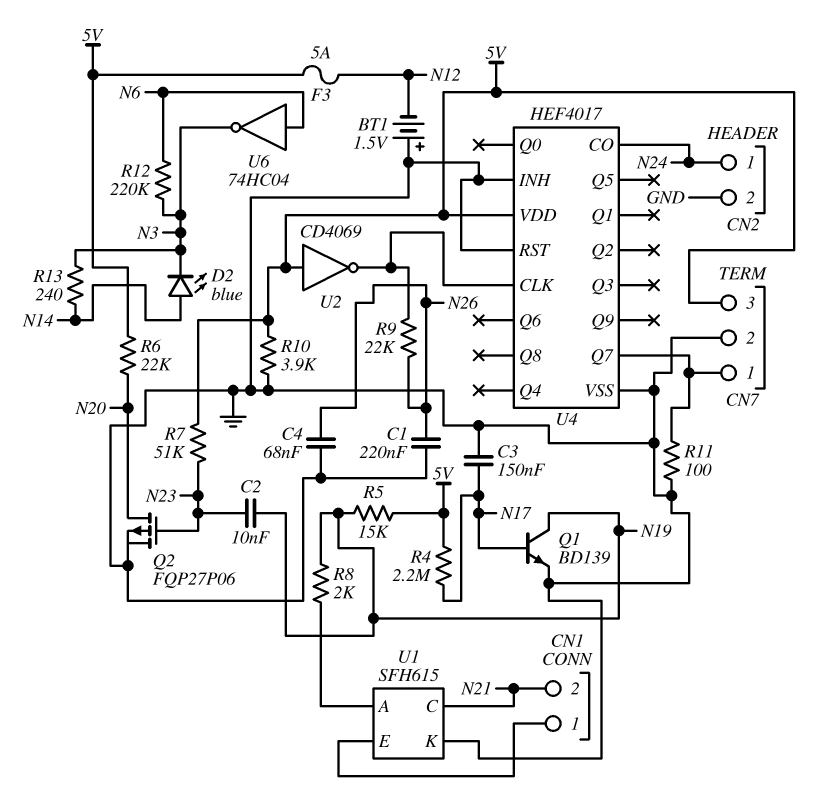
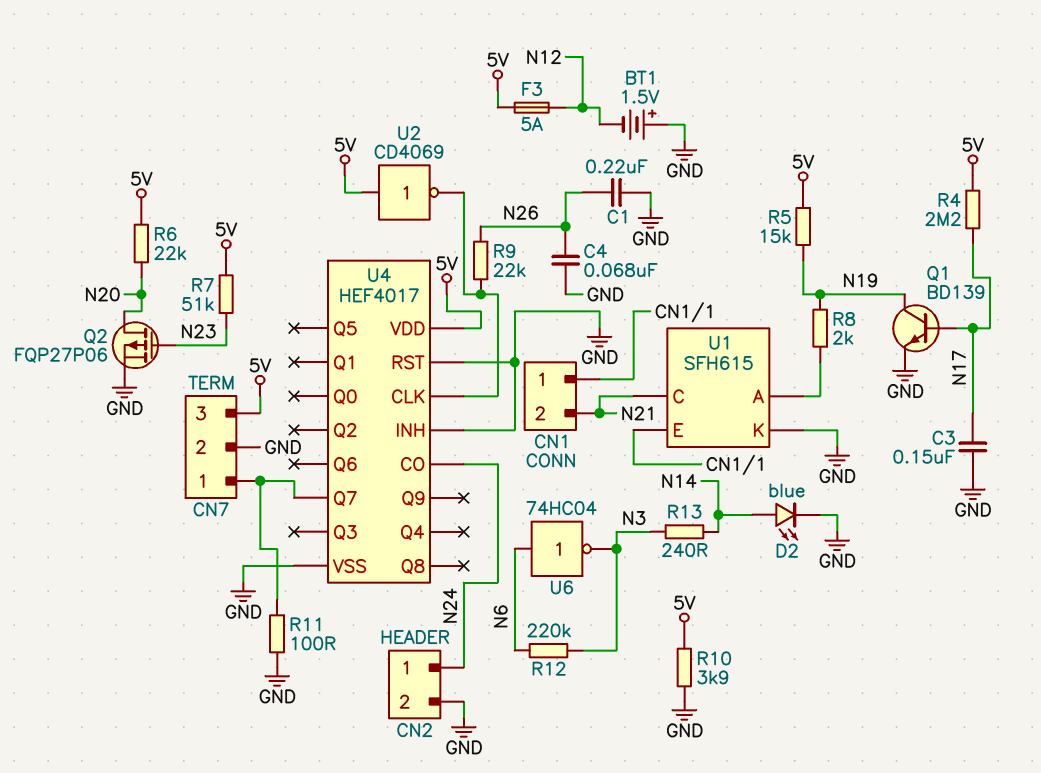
C2: 10nF (N19, N23) -> none
D2: LED blue (A N14, K N3) -> LED blue (A N14, K GND)

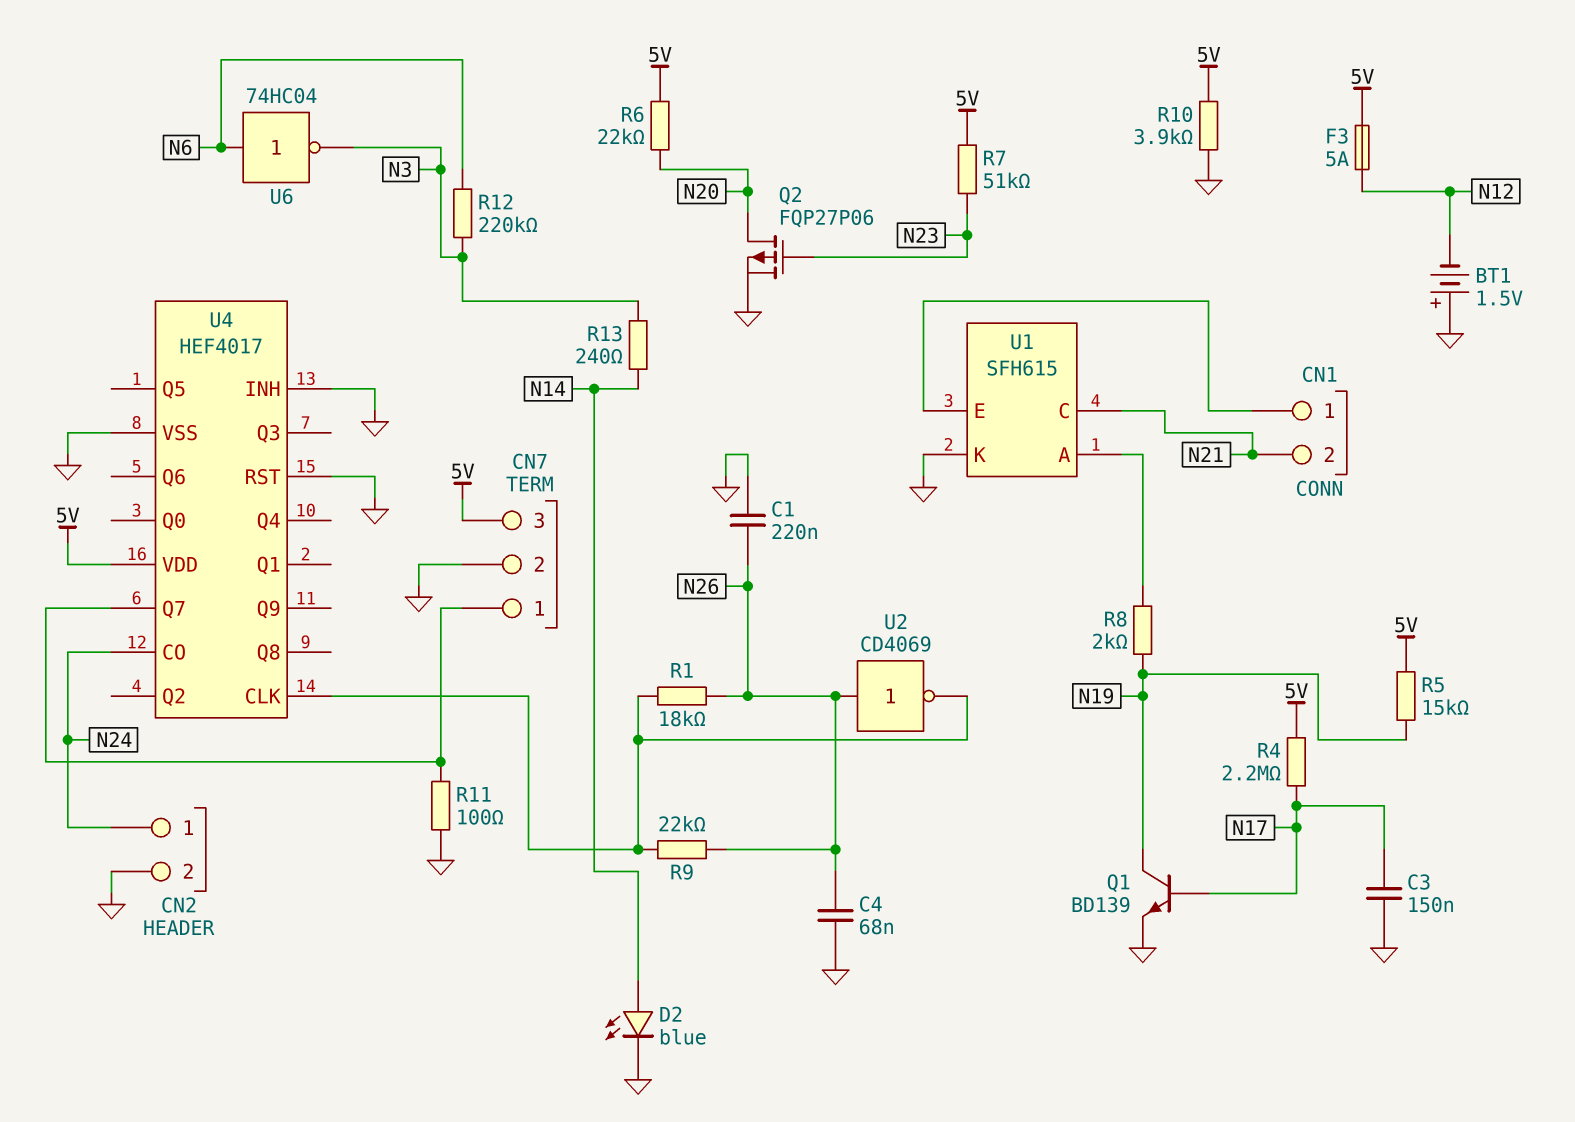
R1: none -> 18k (N26, U4/CLK)
U2: NOT CD4069 (in 5V, out U4/CLK) -> NOT CD4069 (in N26, out U4/CLK)

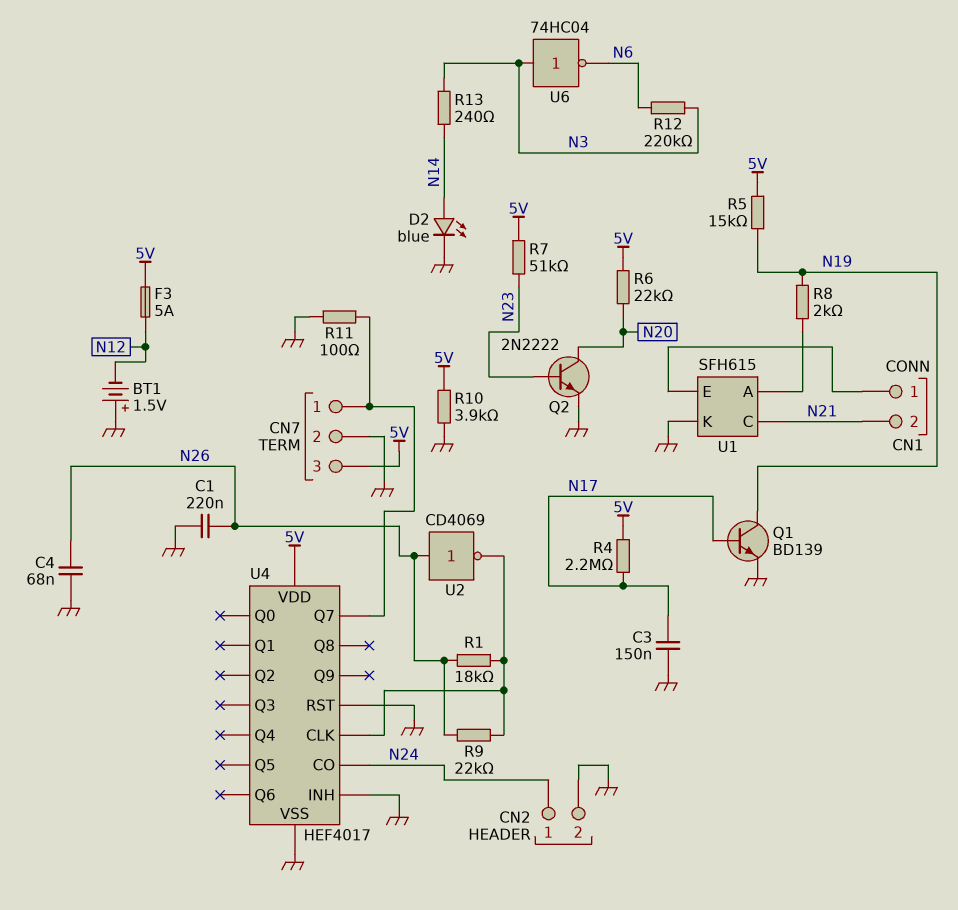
Q2: PMOS FQP27P06 (G N23, D N20, S GND) -> NPN 2N2222 (B N23, C N20, E GND)
U6: NOT 74HC04 (in N6, out N3) -> NOT 74HC04 (in N3, out N6)

